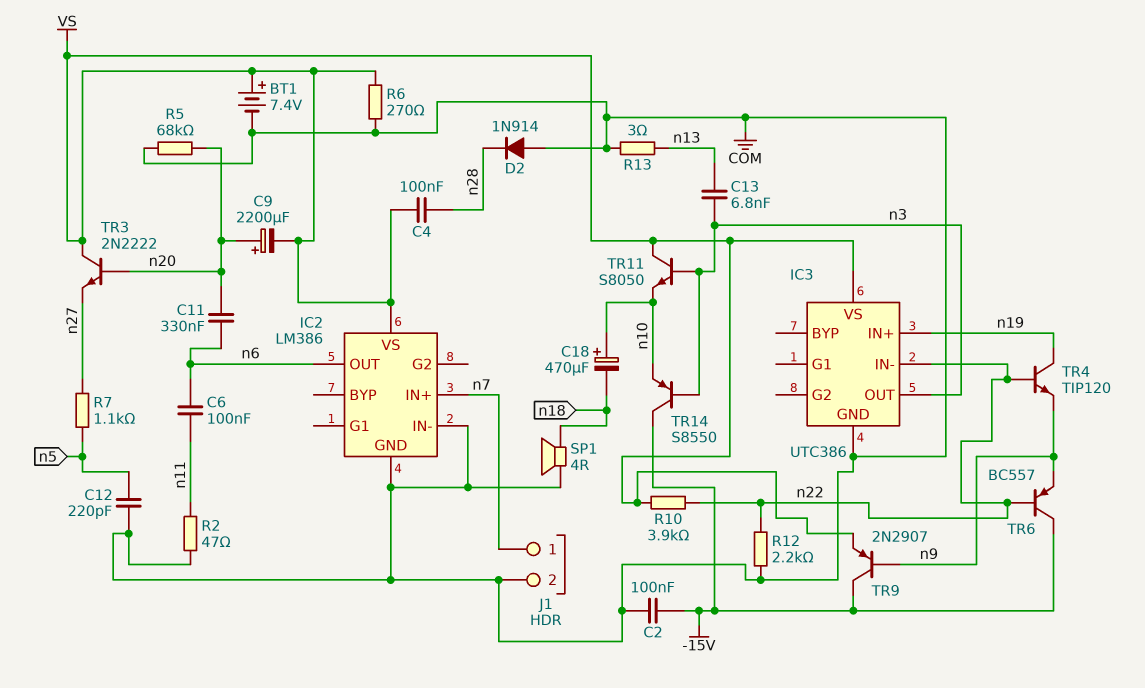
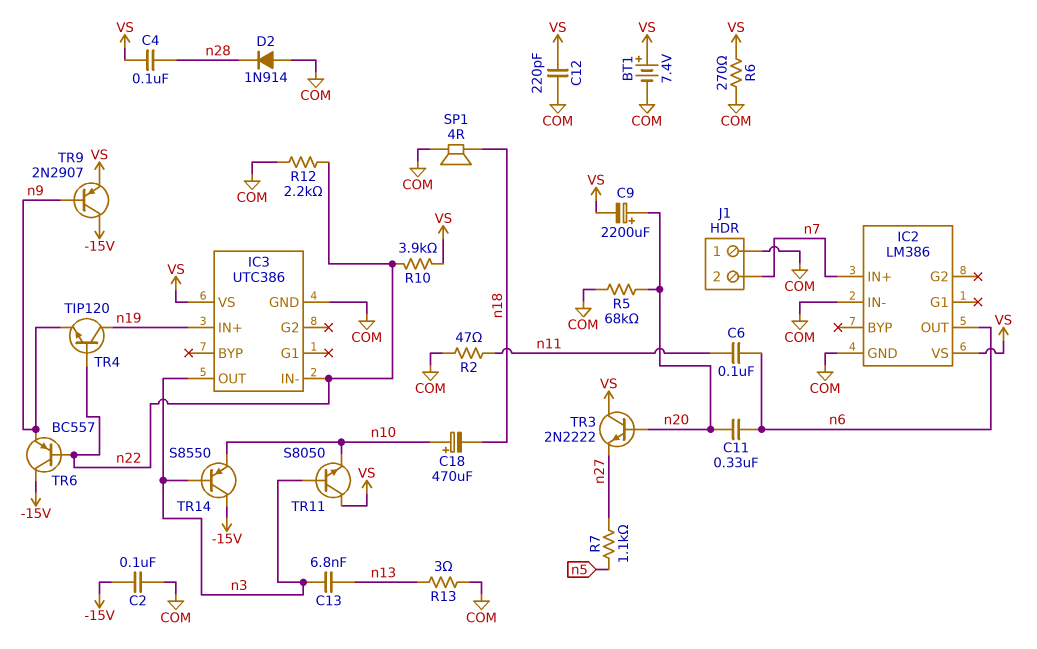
C12: 220pF (COM, n5) -> 220pF (COM, VS)
J1 pin 1: n7 -> COM
J1 pin 2: COM -> n7

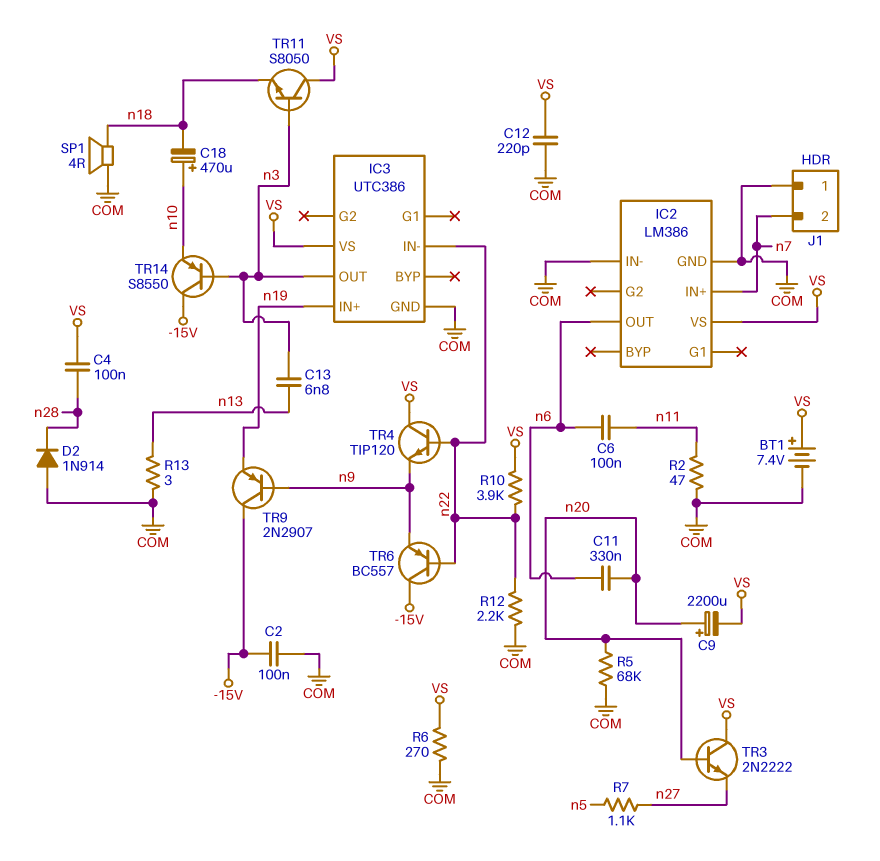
TR4: NPN TIP120 (B n22, C n19, E n9) -> NPN TIP120 (B n22, C VS, E n9)
TR9: PNP 2N2907 (B n9, C -15V, E VS) -> PNP 2N2907 (B n9, C -15V, E n19)
TR11: NPN S8050 (B n3, C VS, E n10) -> NPN S8050 (B n3, C VS, E n18)

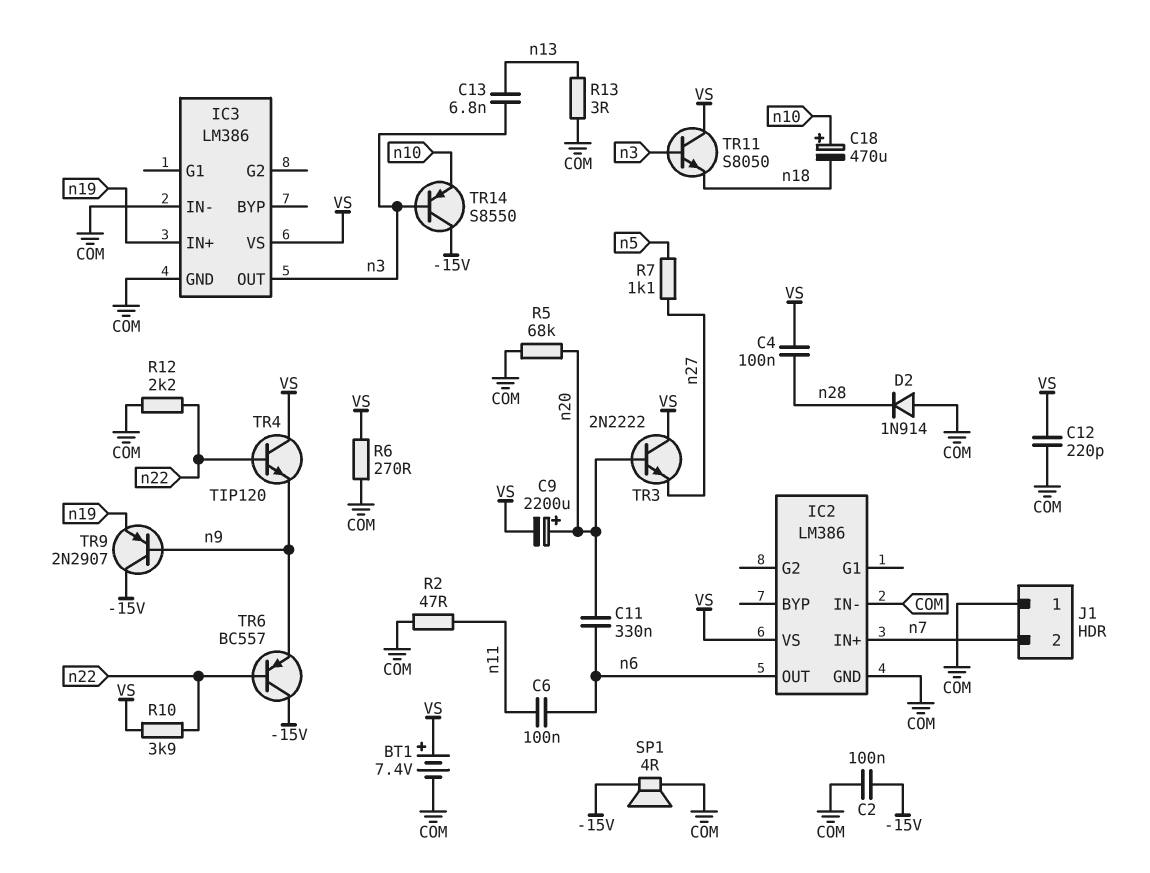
IC3: UTC386 -> LM386
IC3 pin IN-: n22 -> COM
SP1: speaker 4R (COM, n18) -> speaker 4R (-15V, COM)

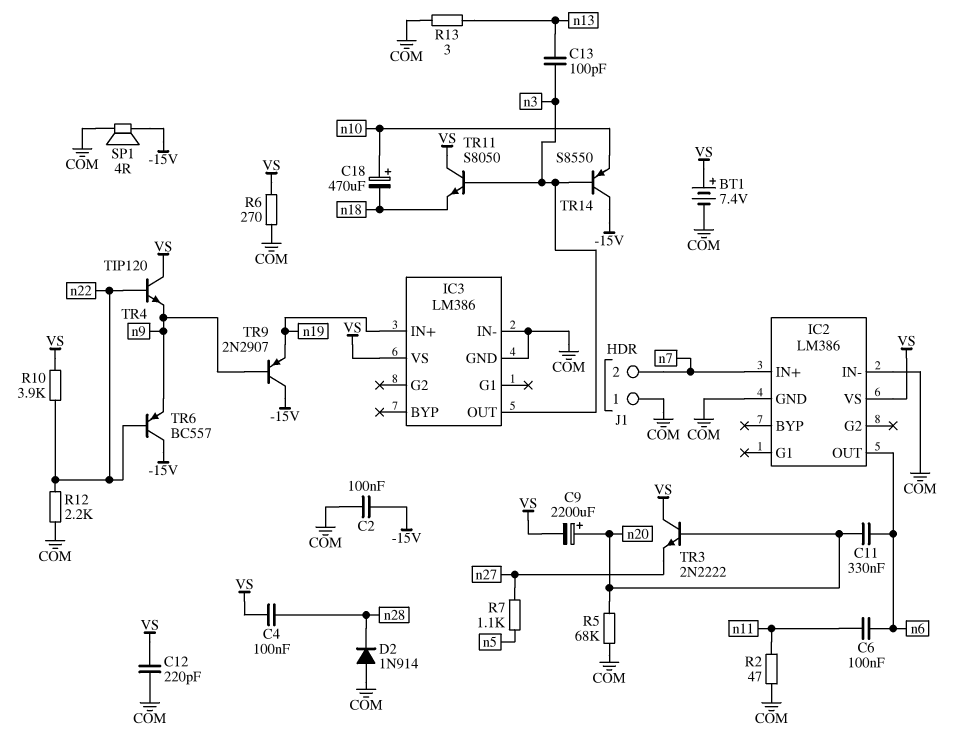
C13: 6.8nF (n3, n13) -> 100pF (n3, n13)

